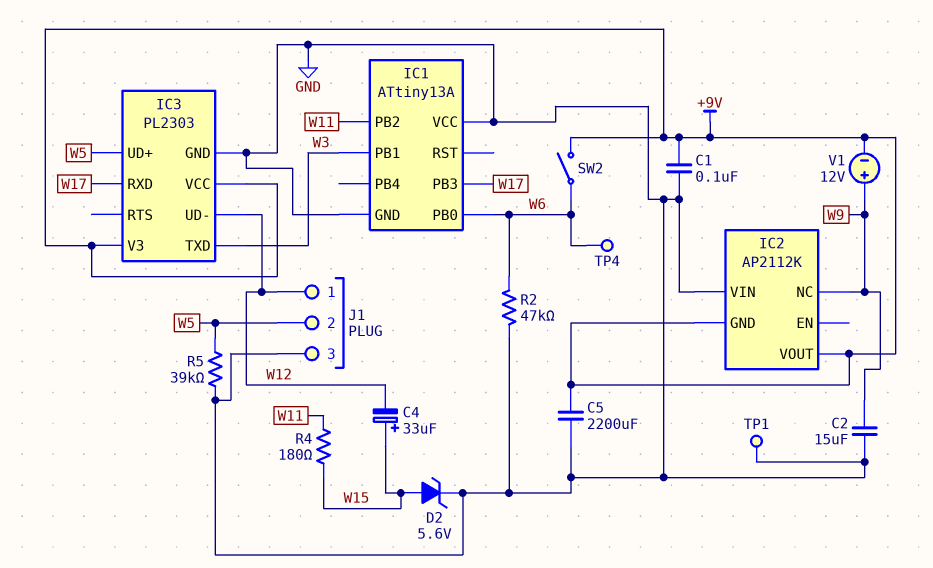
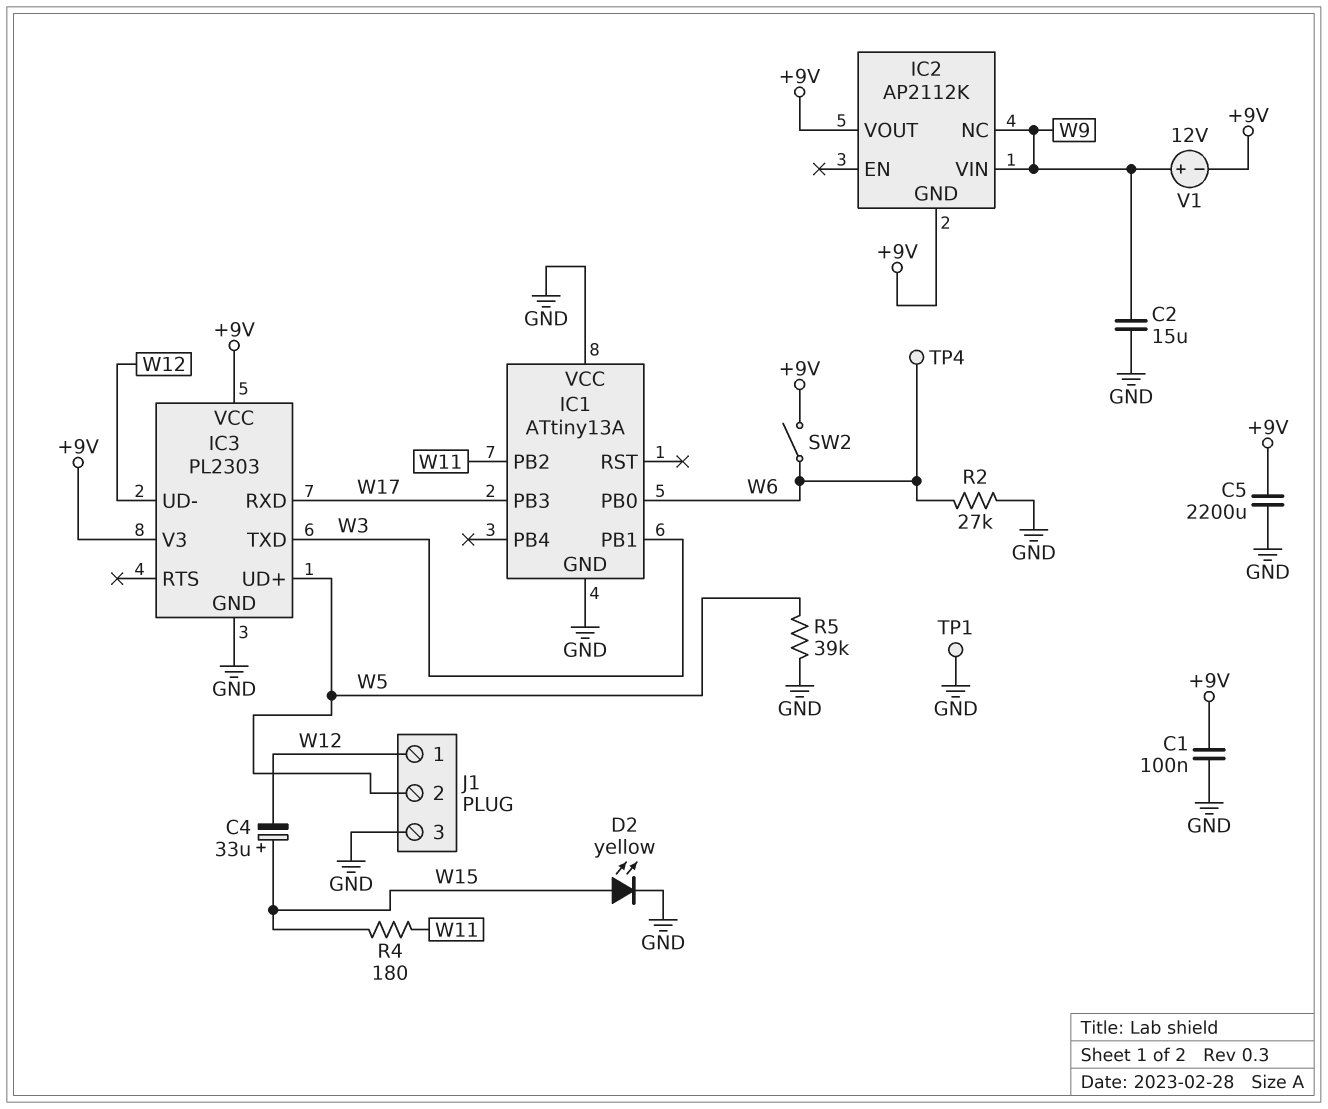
D2: zener 5.6V (A W15, K GND) -> LED yellow (A W15, K GND)
IC2 pin VIN: GND -> W9
R2: 47k (GND, W6) -> 27k (GND, W6)

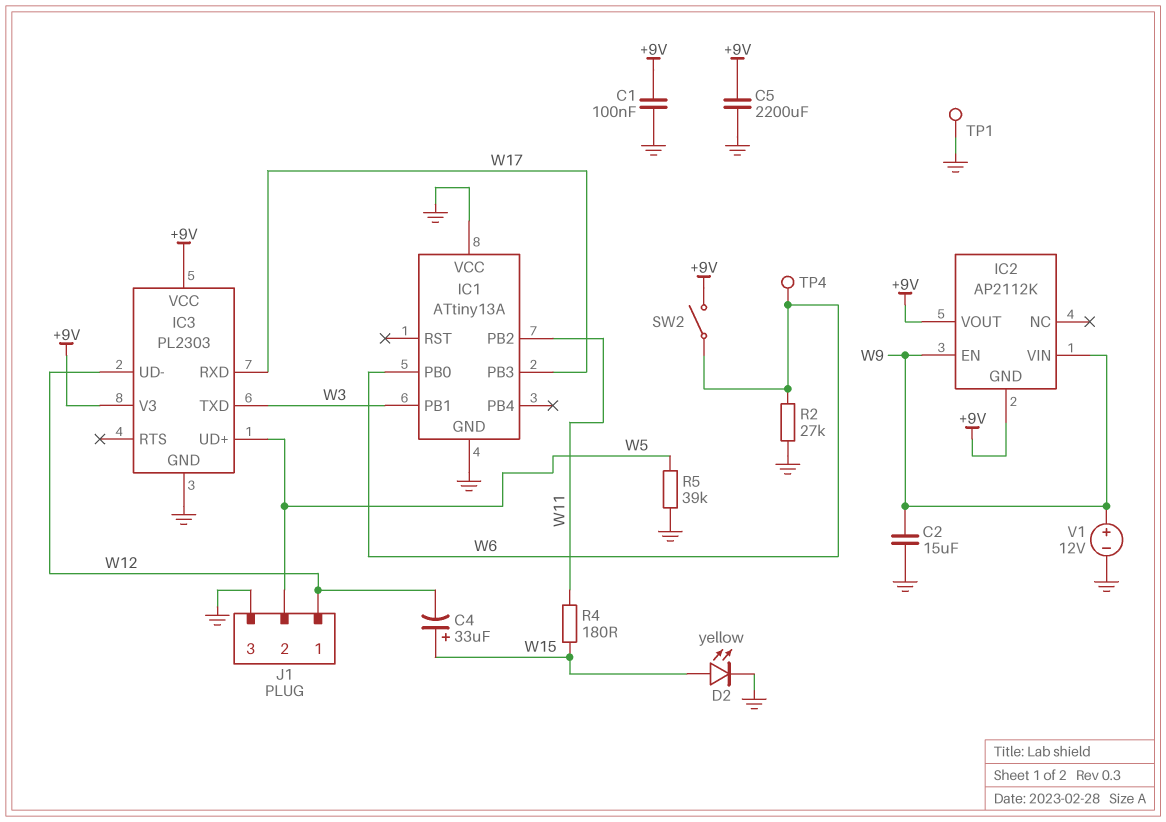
IC2 pin EN: none -> W9
IC2 pin NC: W9 -> none
V1: 12V (plus W9, minus +9V) -> 12V (plus W9, minus GND)

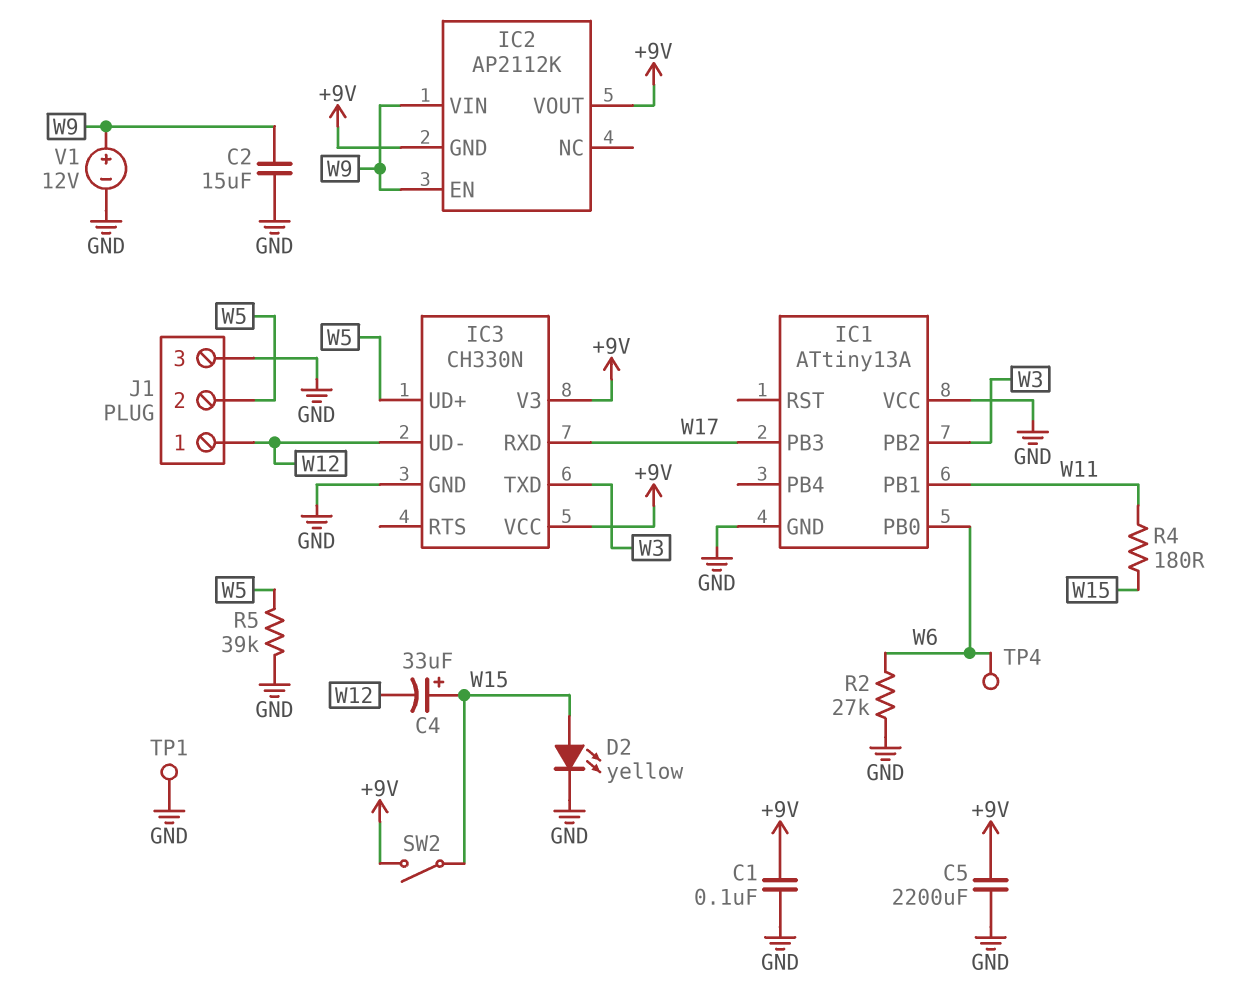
IC1 pin PB1: W3 -> W11
IC1 pin PB2: W11 -> W3
IC3: PL2303 -> CH330N
SW2: switch (+9V, W6) -> switch (+9V, W15)

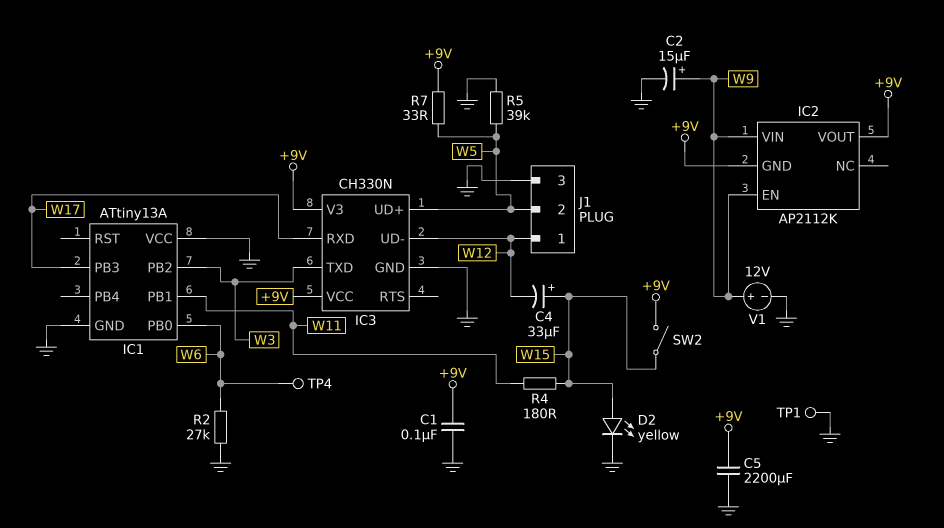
C2: 15uF (GND, W9) -> 15uF (plus W9, minus GND)
R7: none -> 33 (+9V, W5)

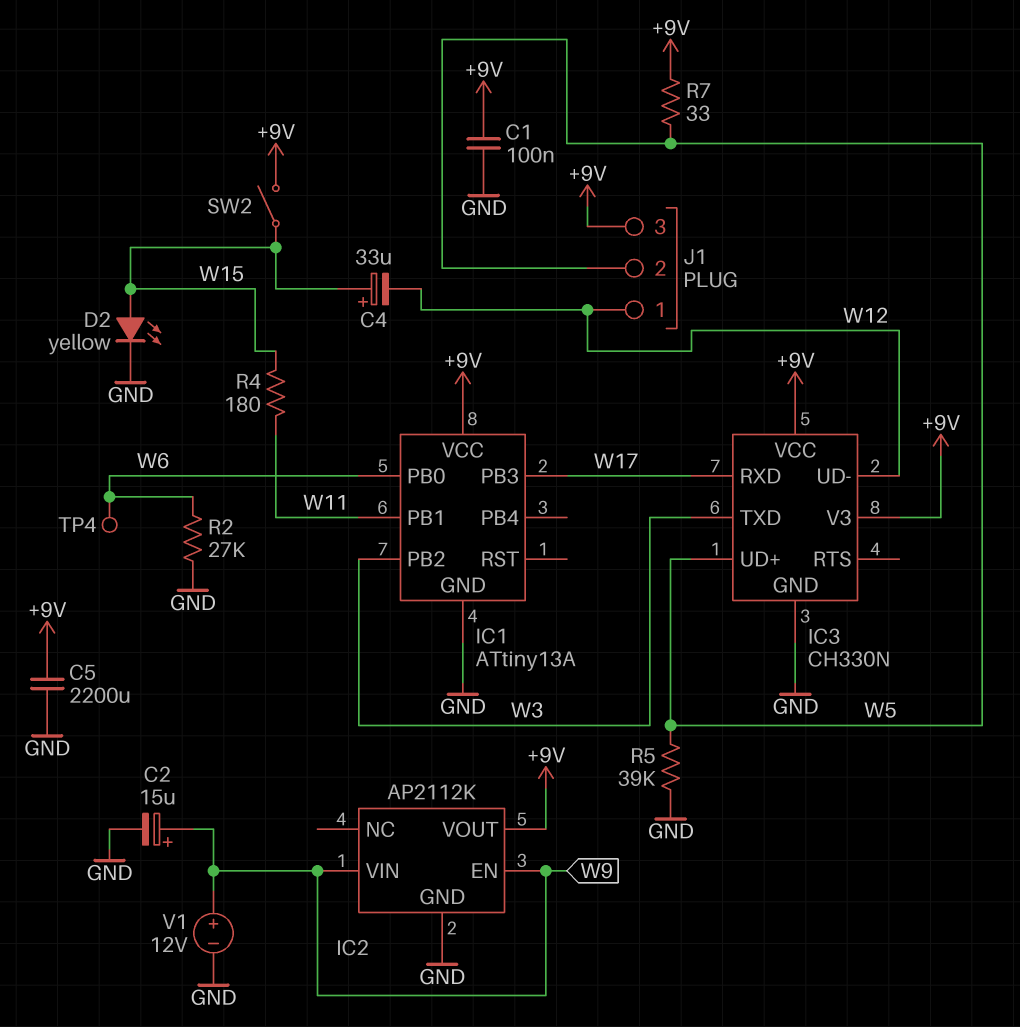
IC1 pin VCC: GND -> +9V
IC2 pin GND: +9V -> GND
J1 pin 3: GND -> +9V
TP1: test point (GND) -> none

